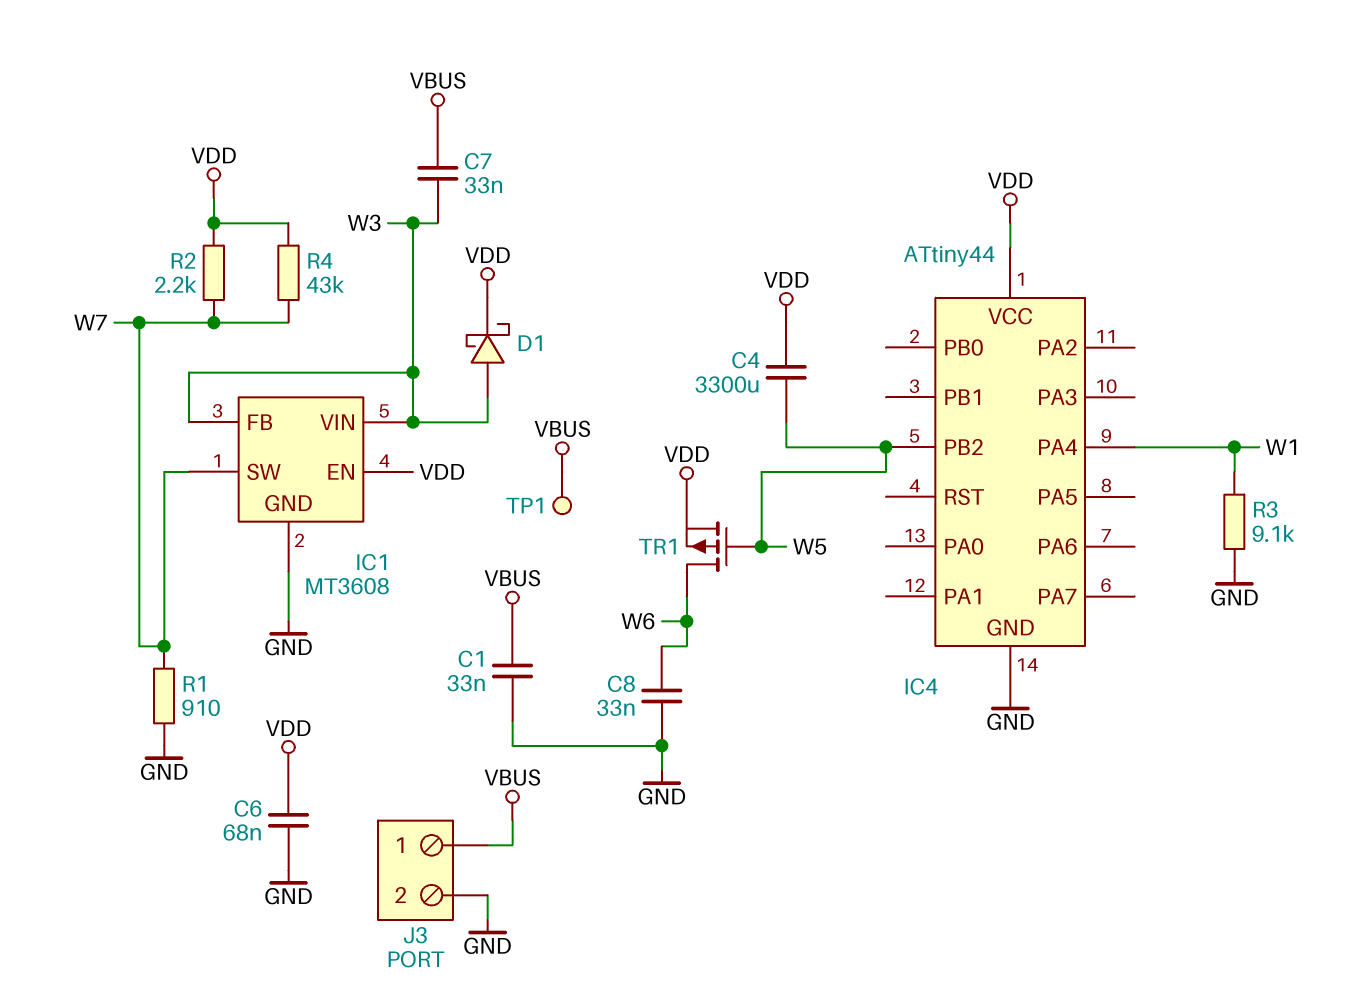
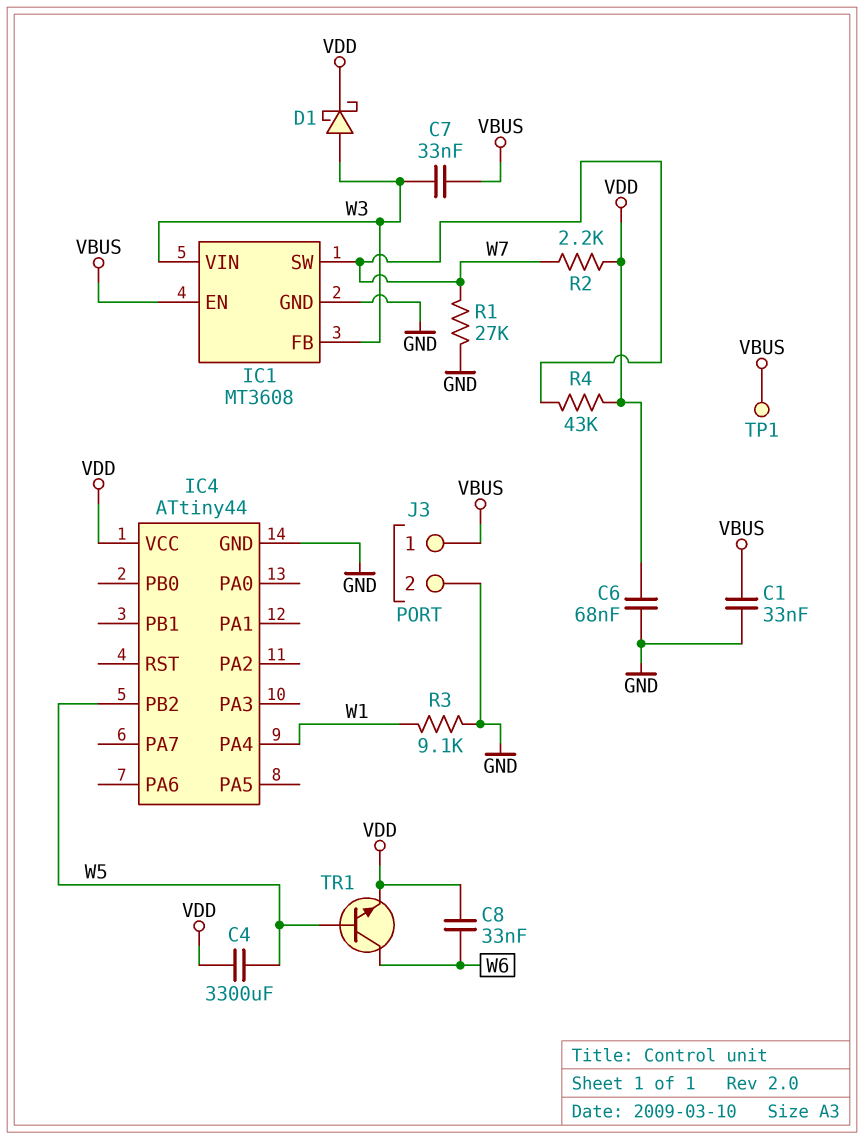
C8: 33nF (GND, W6) -> 33nF (VDD, W6)
IC1 pin EN: VDD -> VBUS
R1: 910 (GND, W7) -> 27k (GND, W7)
TR1: PMOS (G W5, D W6, S VDD) -> NPN (B W5, C W6, E VDD)

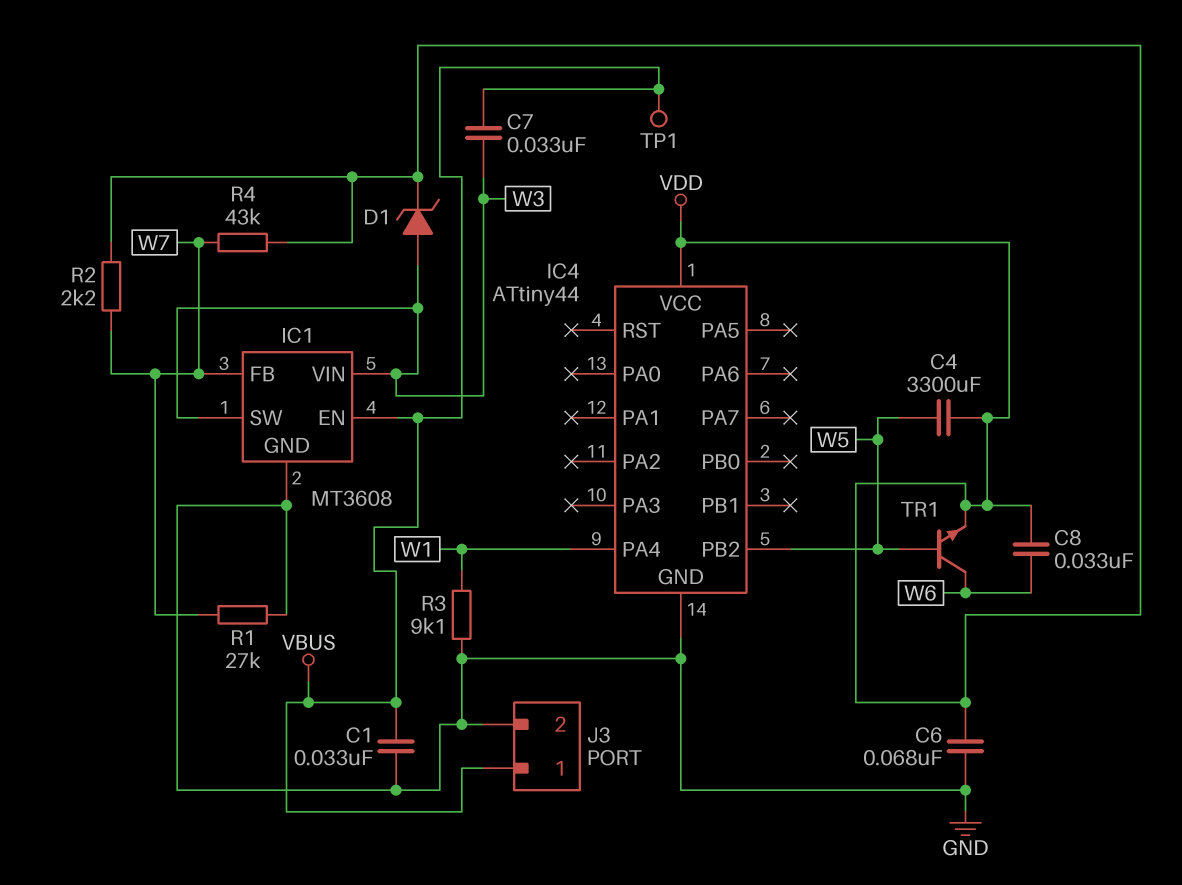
D1: schottky (A W3, K VDD) -> zener (A W3, K VDD)
IC1 pin FB: W3 -> W7
IC1 pin SW: W7 -> W3

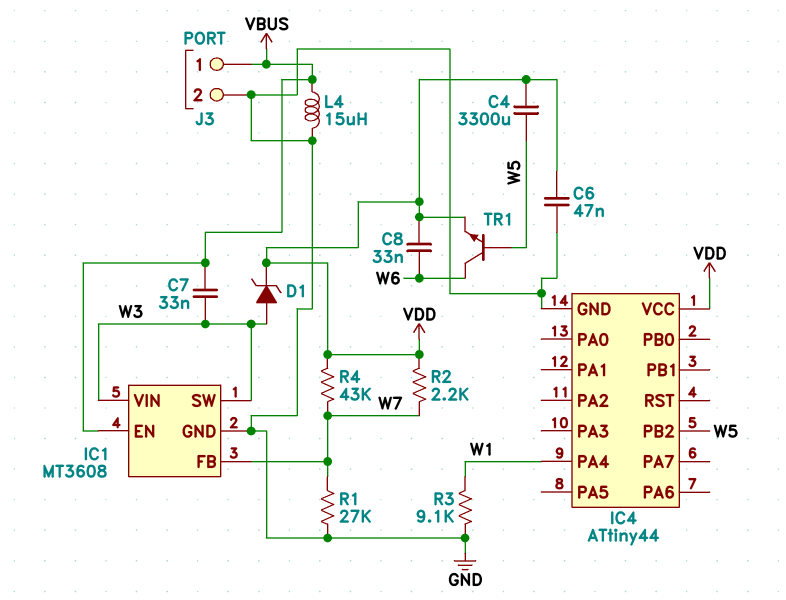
C1: 33nF (GND, VBUS) -> none
C6: 68nF (GND, VDD) -> 47nF (GND, VDD)
L4: none -> 15uH (GND, VBUS)
TP1: test point (VBUS) -> none

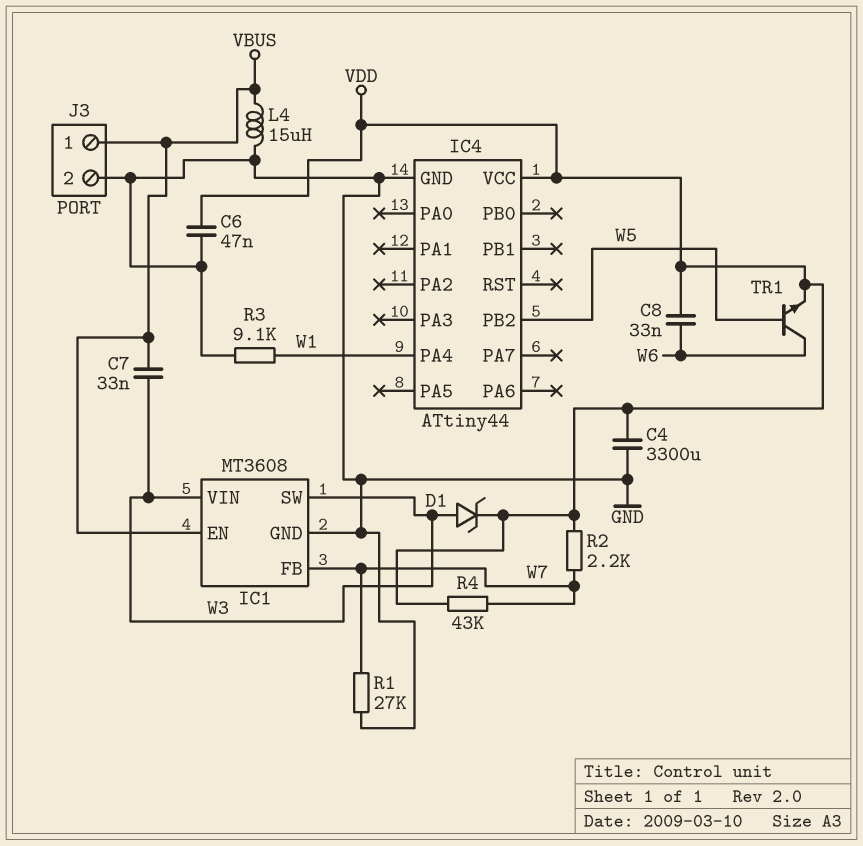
C4: 3300uF (VDD, W5) -> 3300uF (GND, VDD)

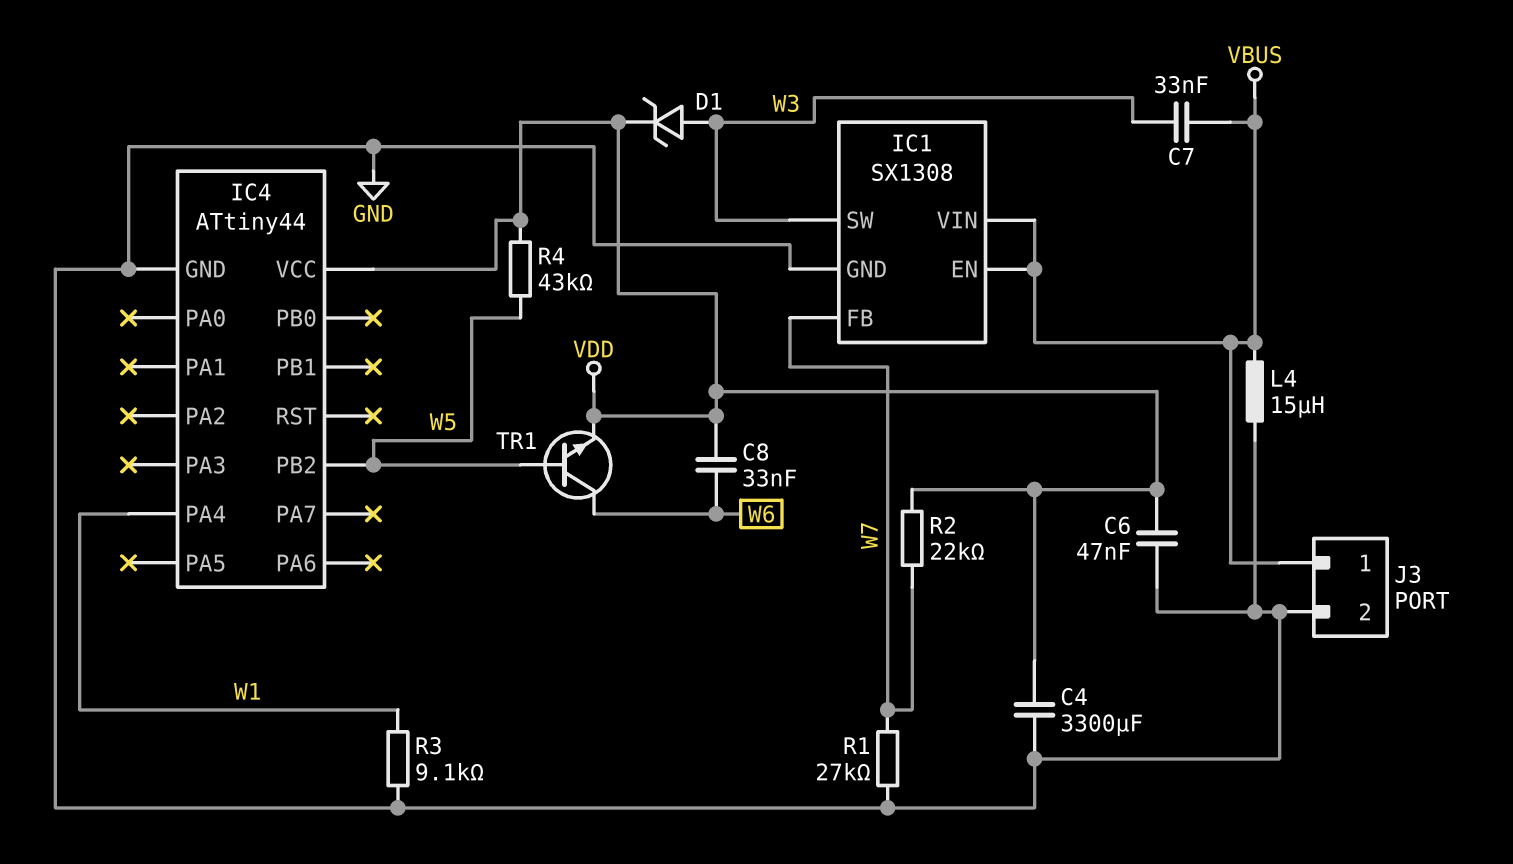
IC1: MT3608 -> SX1308
IC1 pin VIN: W3 -> VBUS
R2: 2.2k (VDD, W7) -> 22k (VDD, W7)
R4: 43k (VDD, W7) -> 43k (VDD, W5)

